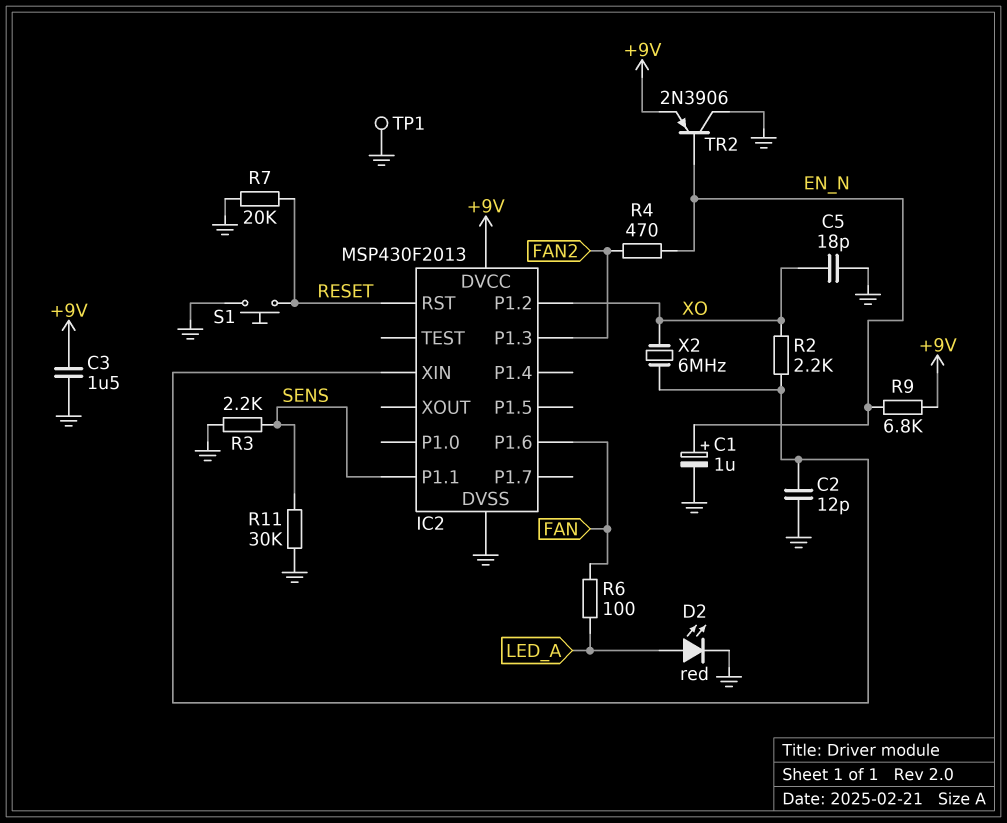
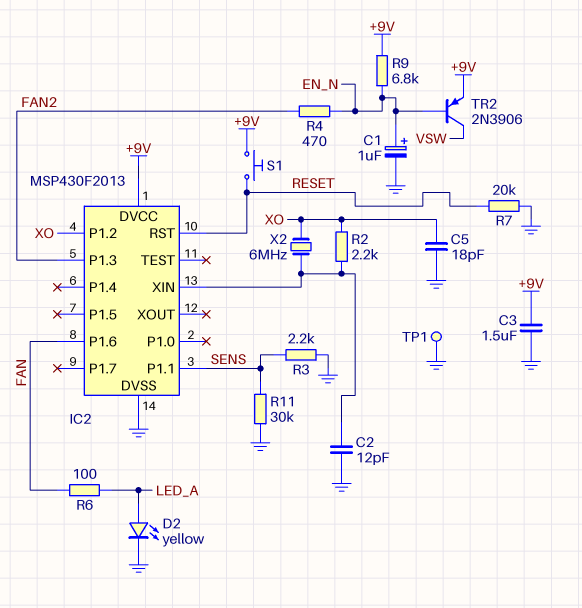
D2: LED red (A LED_A, K GND) -> LED yellow (A LED_A, K GND)
S1: button (GND, RESET) -> button (+9V, RESET)
TR2: PNP 2N3906 (B EN_N, C GND, E +9V) -> PNP 2N3906 (B EN_N, C VSW, E +9V)

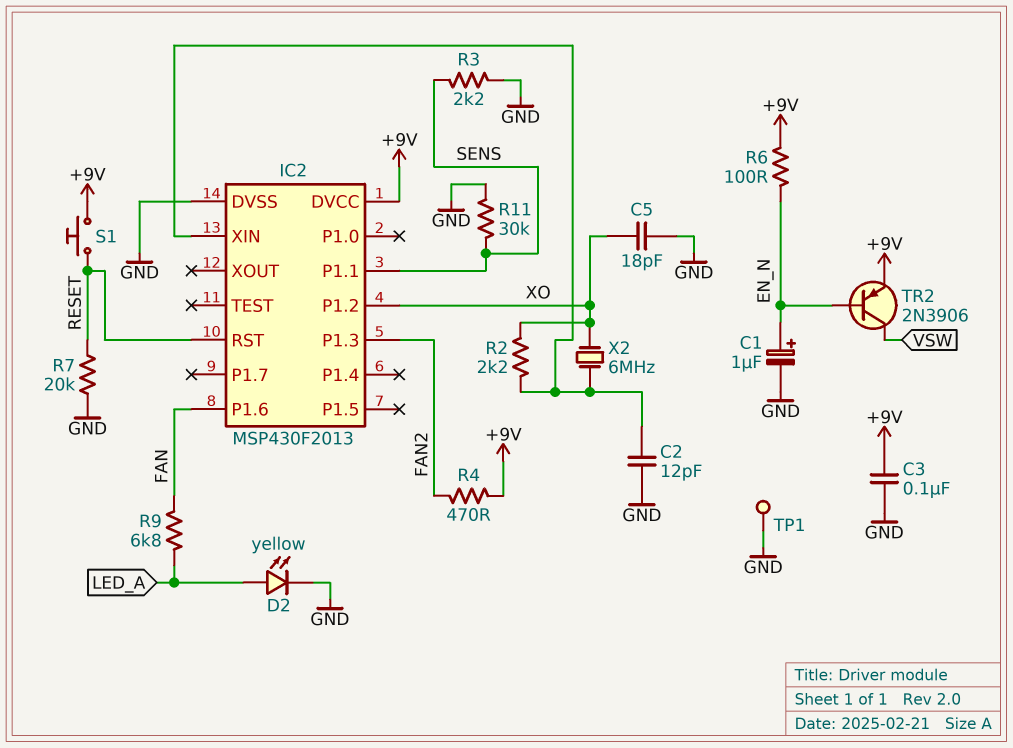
C3: 1.5uF (+9V, GND) -> 100nF (+9V, GND)
R4: 470 (EN_N, FAN2) -> 470 (+9V, FAN2)
R6: 100 (FAN, LED_A) -> 100 (+9V, EN_N)
R9: 6.8k (+9V, EN_N) -> 6.8k (FAN, LED_A)

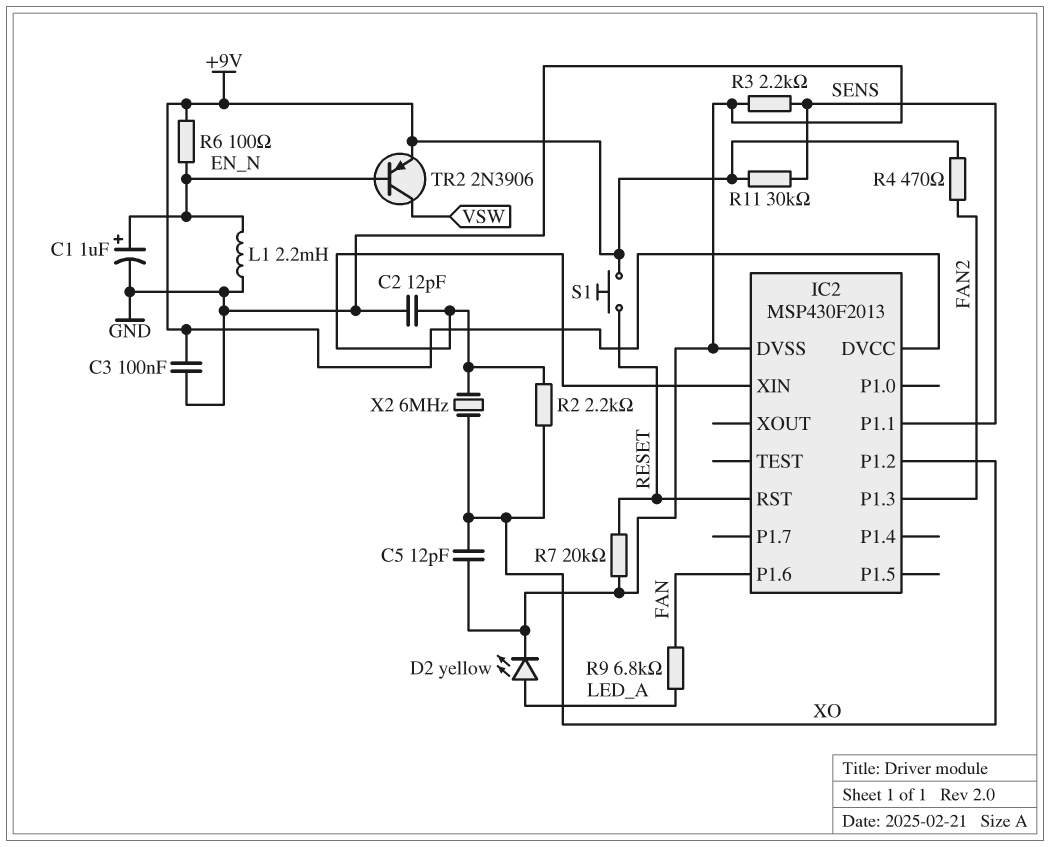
C5: 18pF (GND, XO) -> 12pF (GND, XO)
L1: none -> 2.2mH (EN_N, GND)
R11: 30k (GND, SENS) -> 30k (+9V, SENS)
TP1: test point (GND) -> none

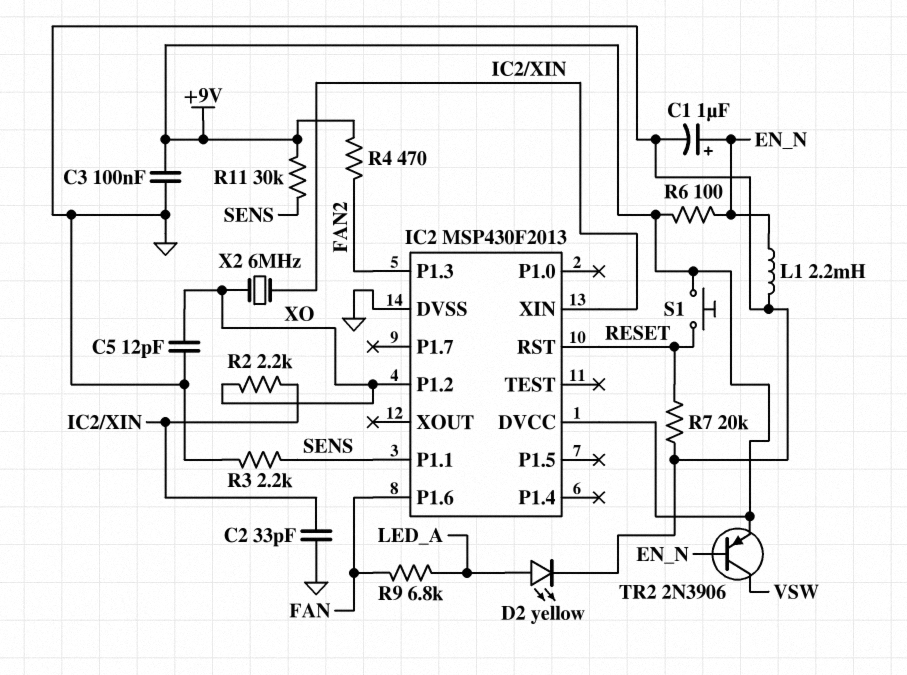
C2: 12pF (GND, IC2/XIN) -> 33pF (GND, IC2/XIN)

